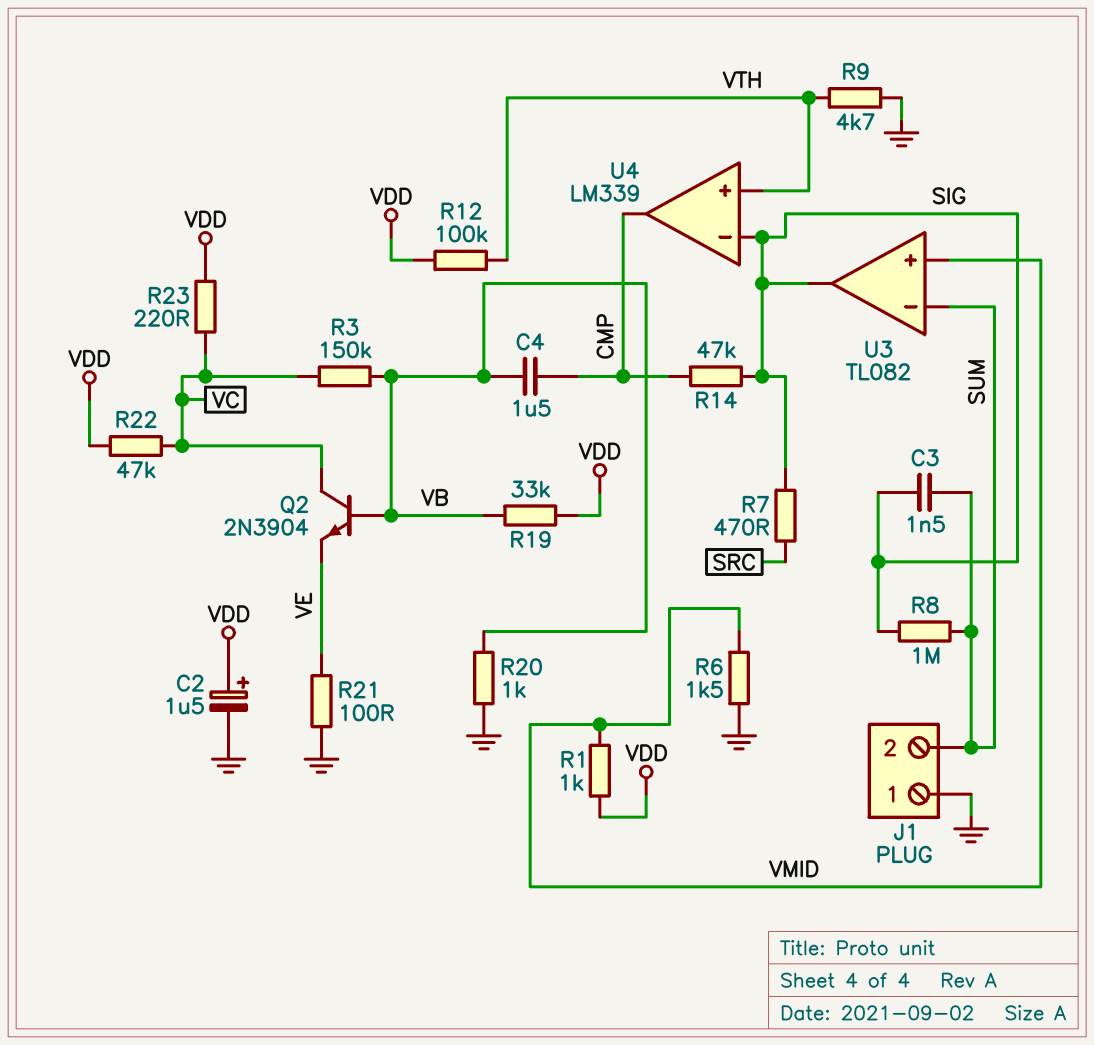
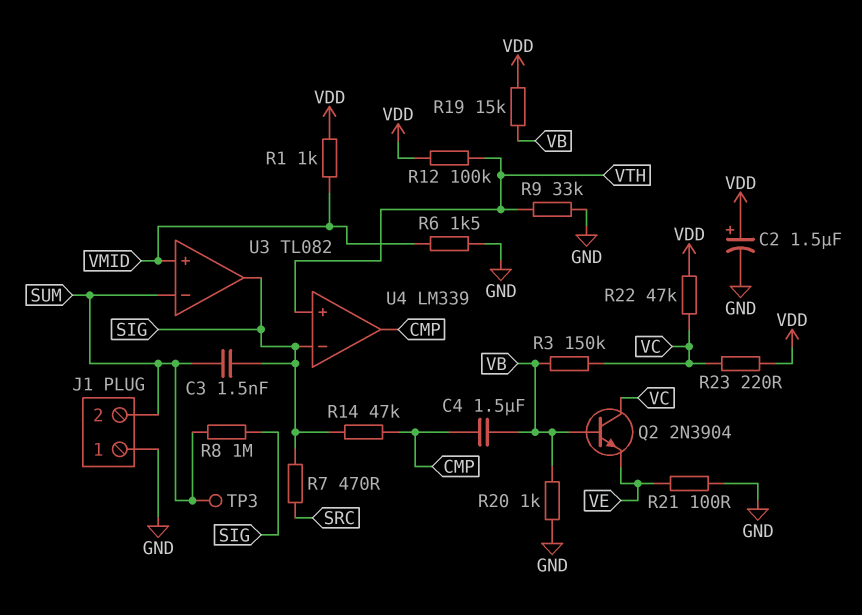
R9: 4.7k (GND, VTH) -> 33k (GND, VTH)
R19: 33k (VB, VDD) -> 15k (VB, VDD)
TP3: none -> test point (SUM)

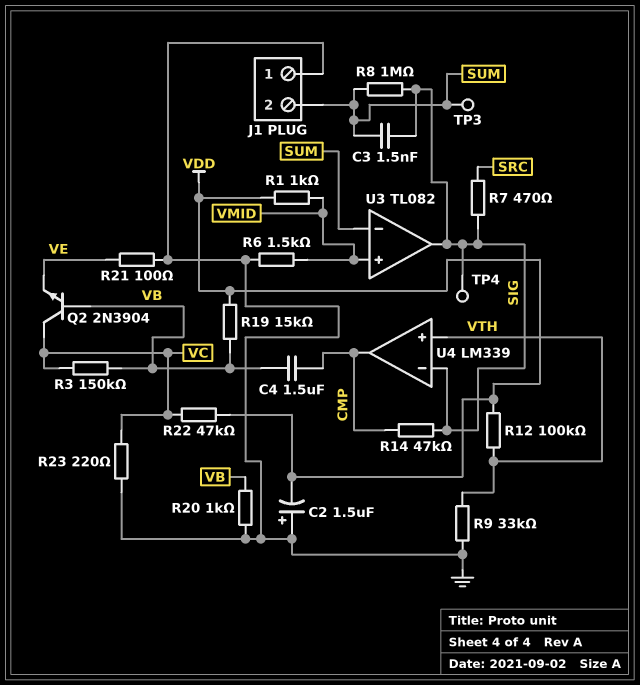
C2: 1.5uF (plus VDD, minus GND) -> 1.5uF (plus GND, minus VDD)
R23: 220 (VC, VDD) -> 220 (GND, VC)
TP4: none -> test point (SIG)

